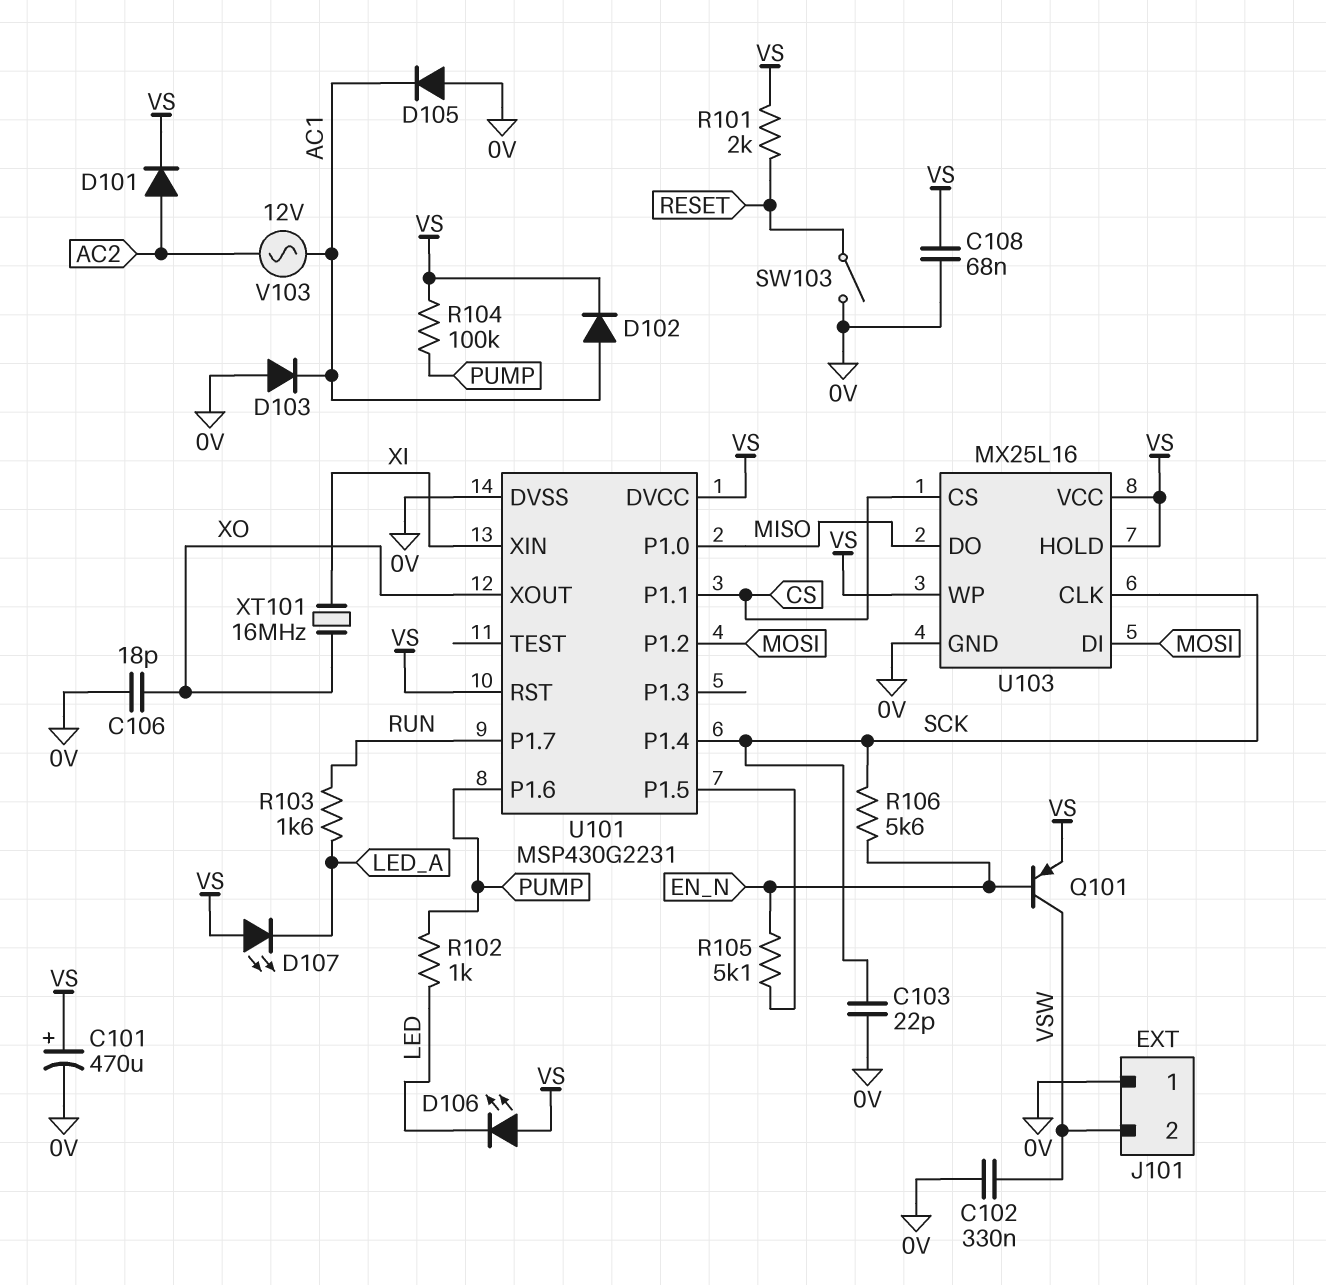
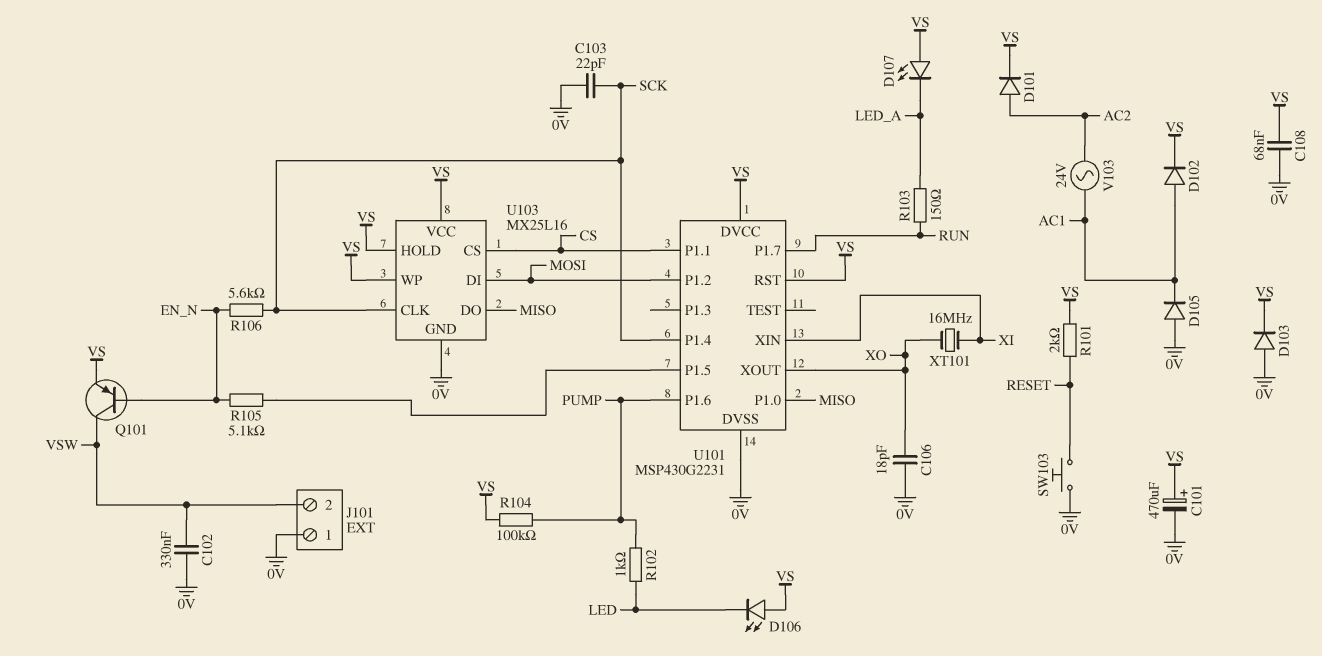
D103: diode (A 0V, K AC1) -> diode (A 0V, K VS)
R103: 1.6k (LED_A, RUN) -> 150 (LED_A, RUN)
SW103: switch (0V, RESET) -> button (0V, RESET)
V103: AC 12V (AC1, AC2) -> AC 24V (AC1, AC2)

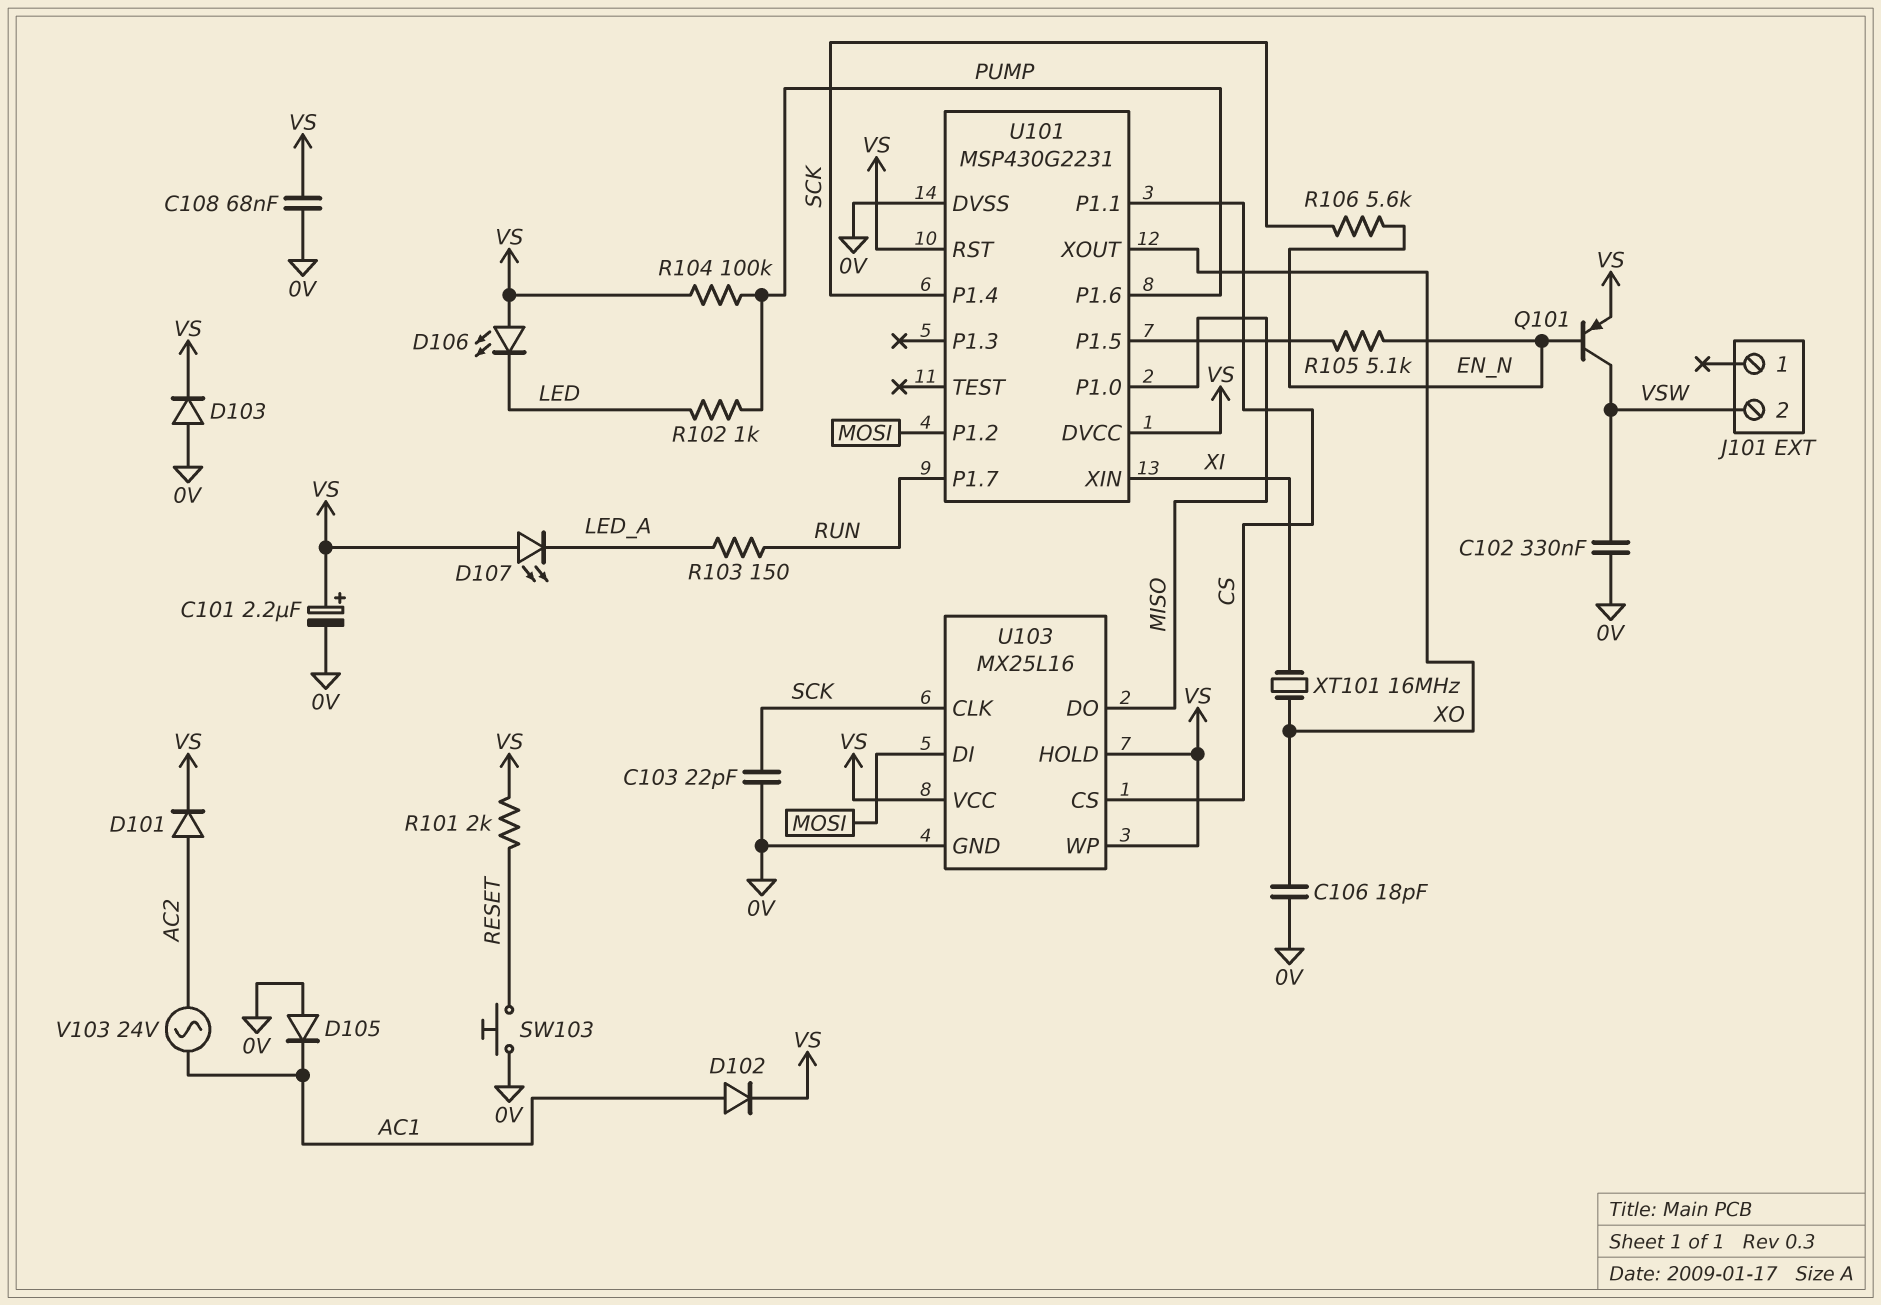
C101: 470uF (plus VS, minus 0V) -> 2.2uF (plus VS, minus 0V)
J101 pin 1: 0V -> none

